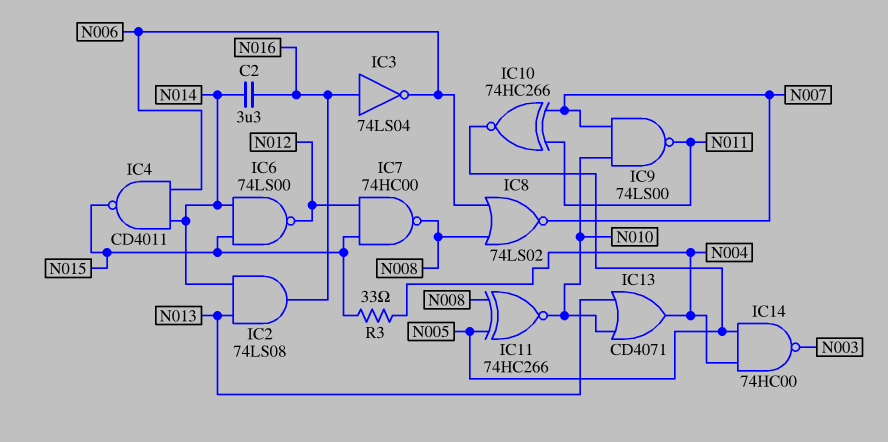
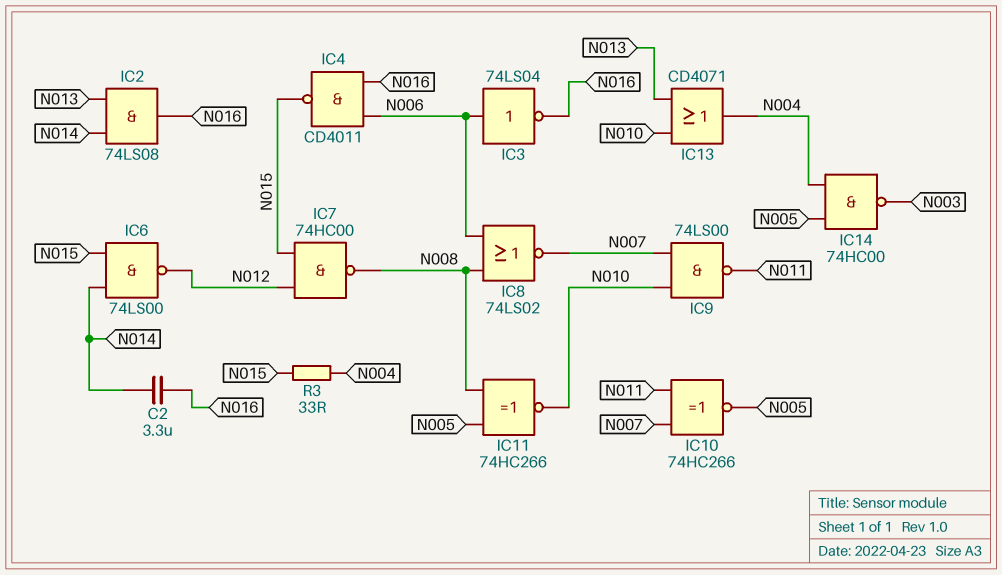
IC3: NOT 74LS04 (in N016, out N006) -> NOT 74LS04 (in N006, out N016)
IC4: NAND CD4011 (in N006, in N014, out N015) -> NAND CD4011 (in N006, in N016, out N015)

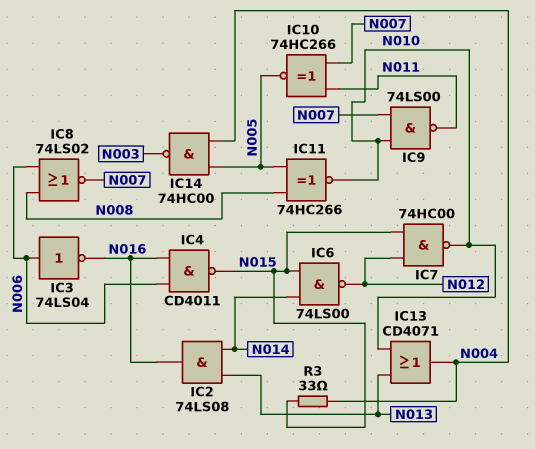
C2: 3.3uF (N014, N016) -> none
IC7: NAND 74HC00 (in N012, in N015, out N008) -> NAND 74HC00 (in N012, in N015, out N010)

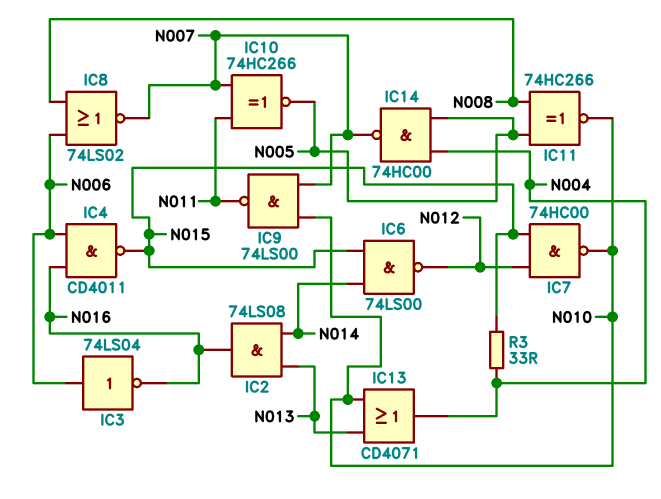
IC14: NAND 74HC00 (in N004, in N005, out N003) -> NAND 74HC00 (in N004, in N005, out N007)

